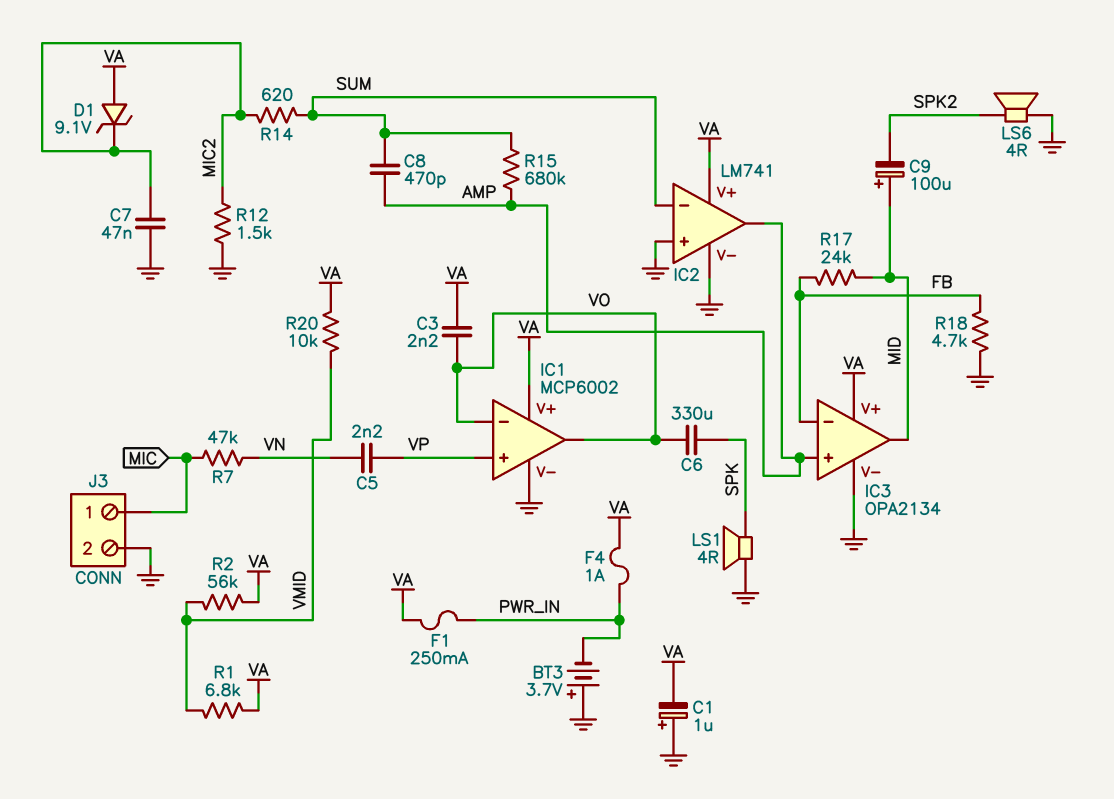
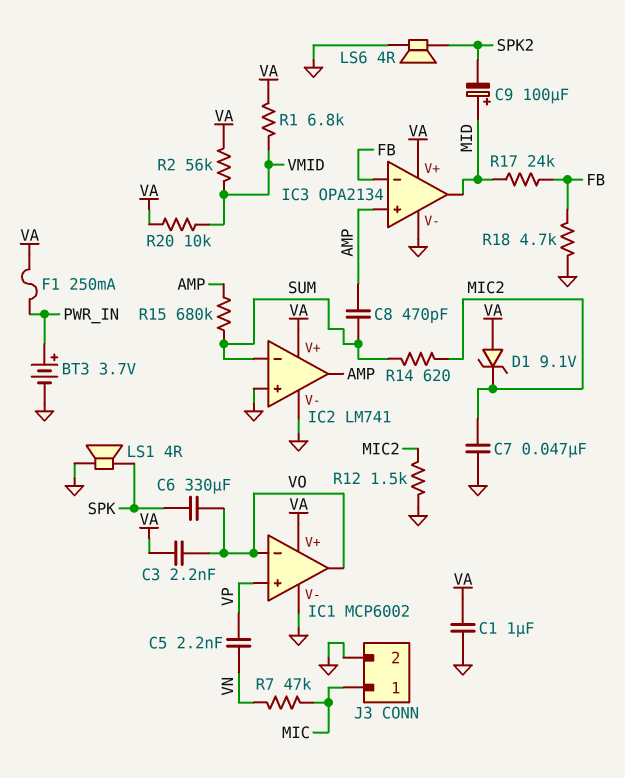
BT3: 3.7V (plus GND, minus PWR_IN) -> 3.7V (plus PWR_IN, minus GND)
C1: 1uF (plus GND, minus VA) -> 1uF (GND, VA)
F4: 1A (PWR_IN, VA) -> none

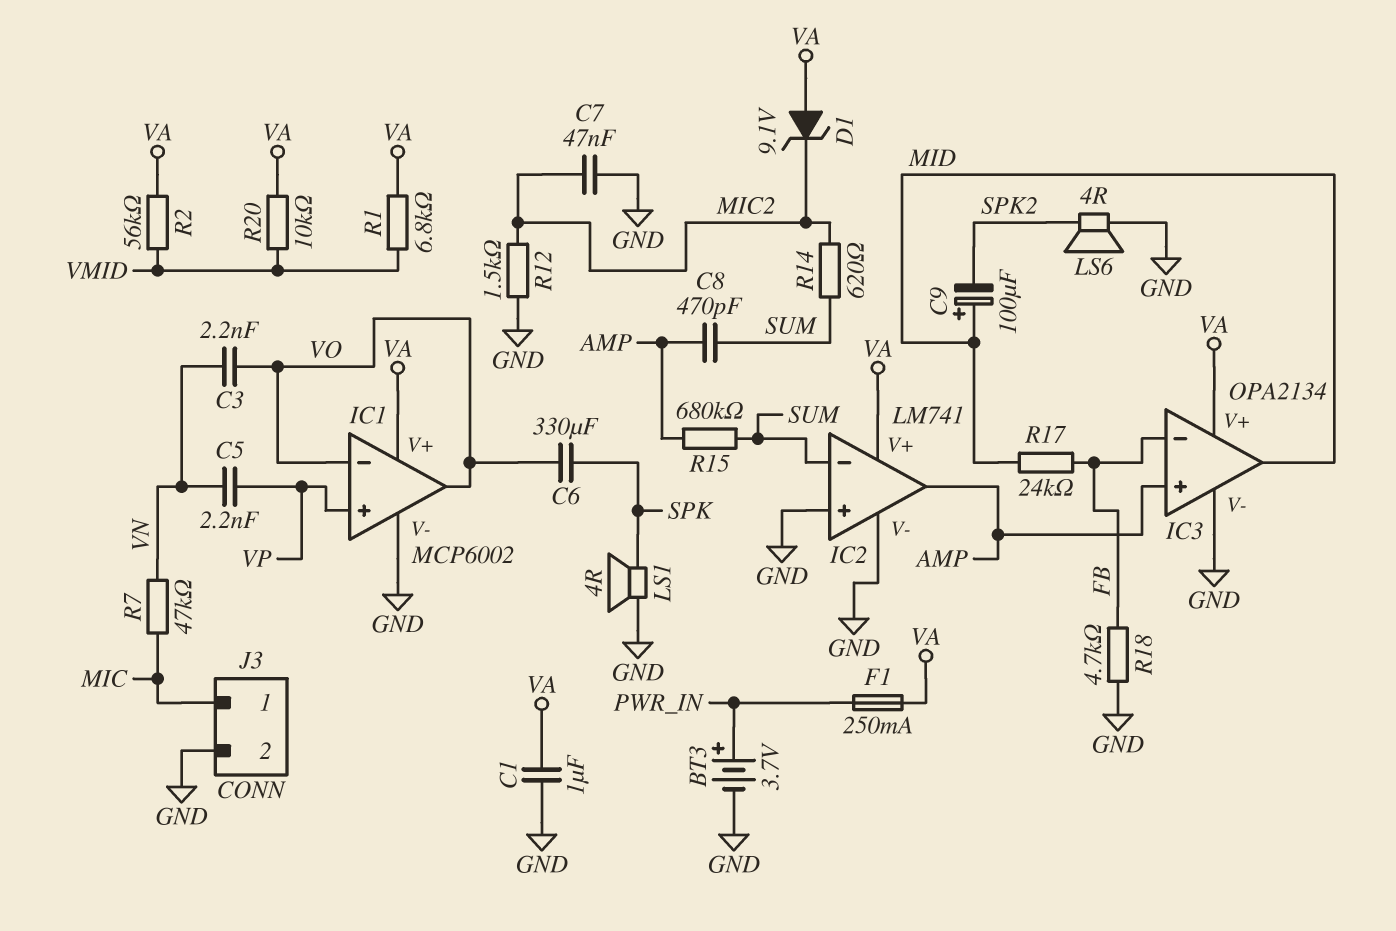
C3: 2.2nF (VA, VO) -> 2.2nF (VN, VO)

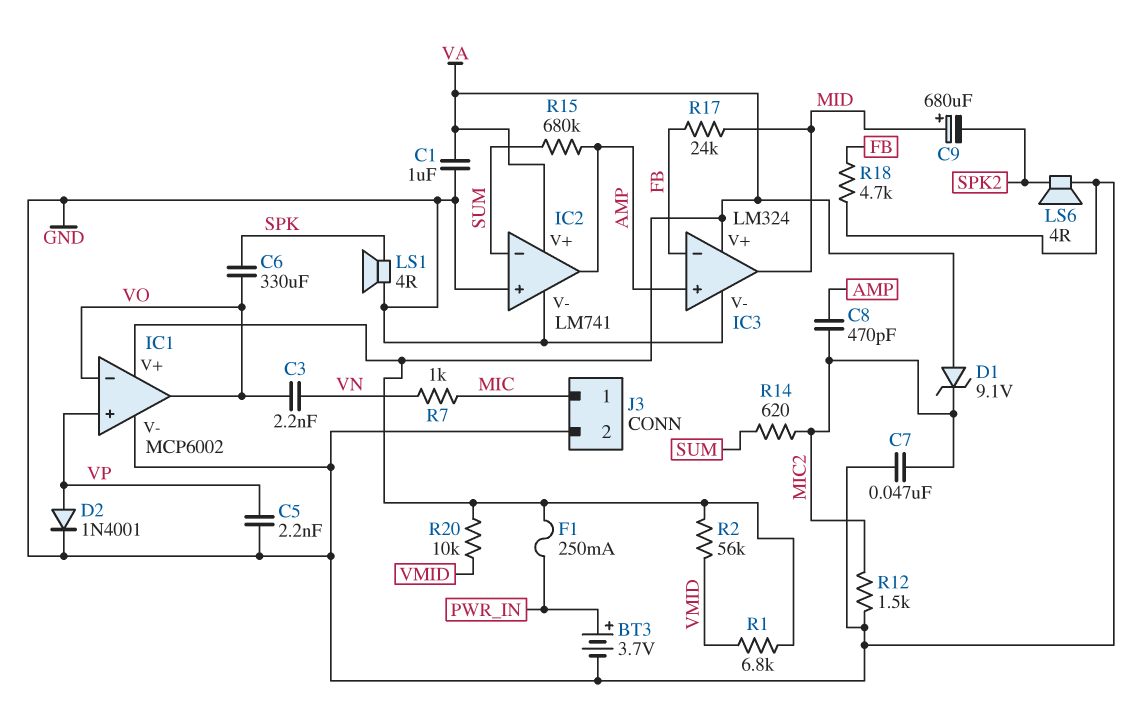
C5: 2.2nF (VN, VP) -> 2.2nF (GND, VP)
C8: 470pF (AMP, SUM) -> 470pF (AMP, MIC2)
C9: 100uF (plus MID, minus SPK2) -> 680uF (plus MID, minus SPK2)
D2: none -> diode 1N4001 (A VP, K GND)
IC3: OPA2134 -> LM324
R7: 47k (MIC, VN) -> 1k (MIC, VN)

